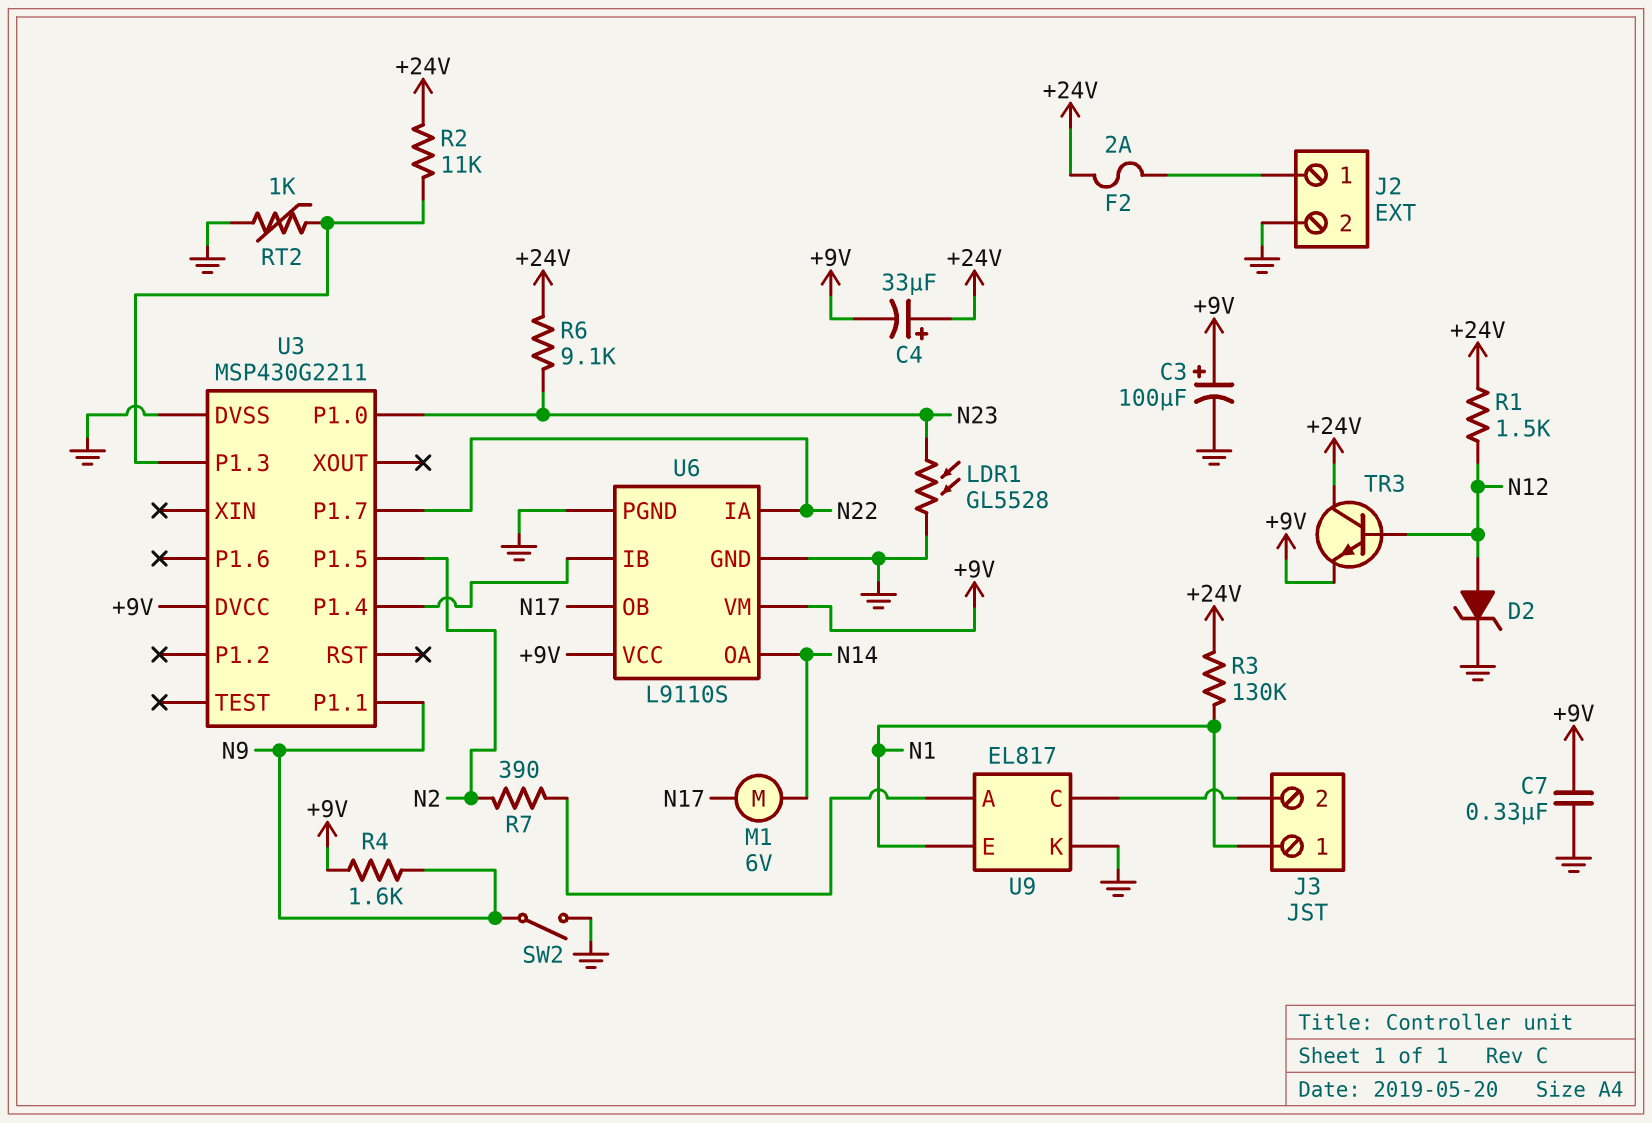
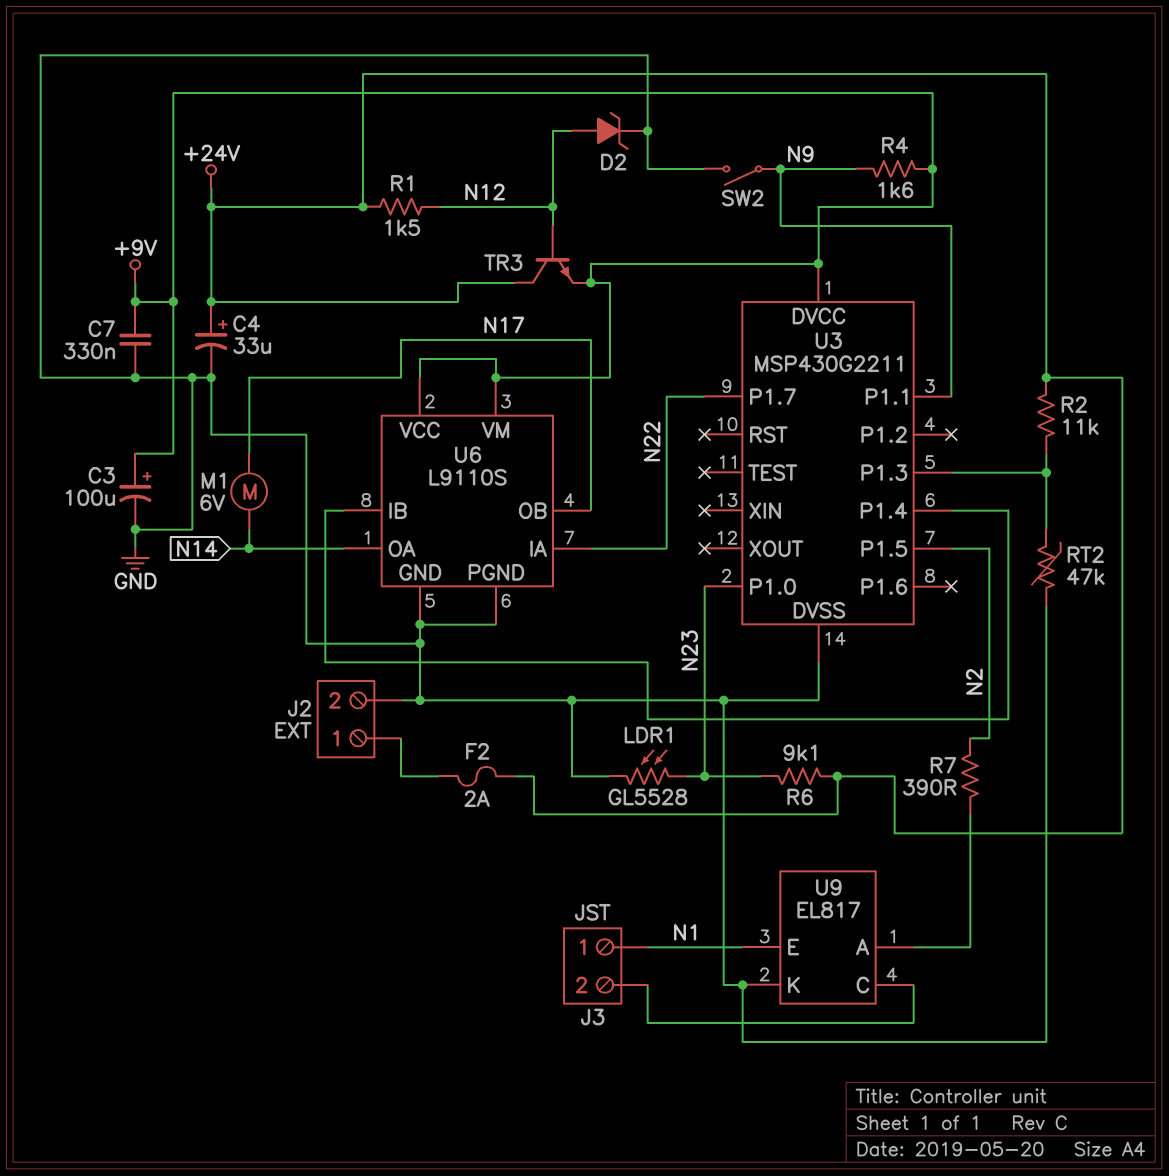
C4: 33uF (plus +24V, minus +9V) -> 33uF (plus +24V, minus GND)
R3: 130k (+24V, N1) -> none
RT2: 1k (GND, U3/P1.3) -> 47k (GND, U3/P1.3)

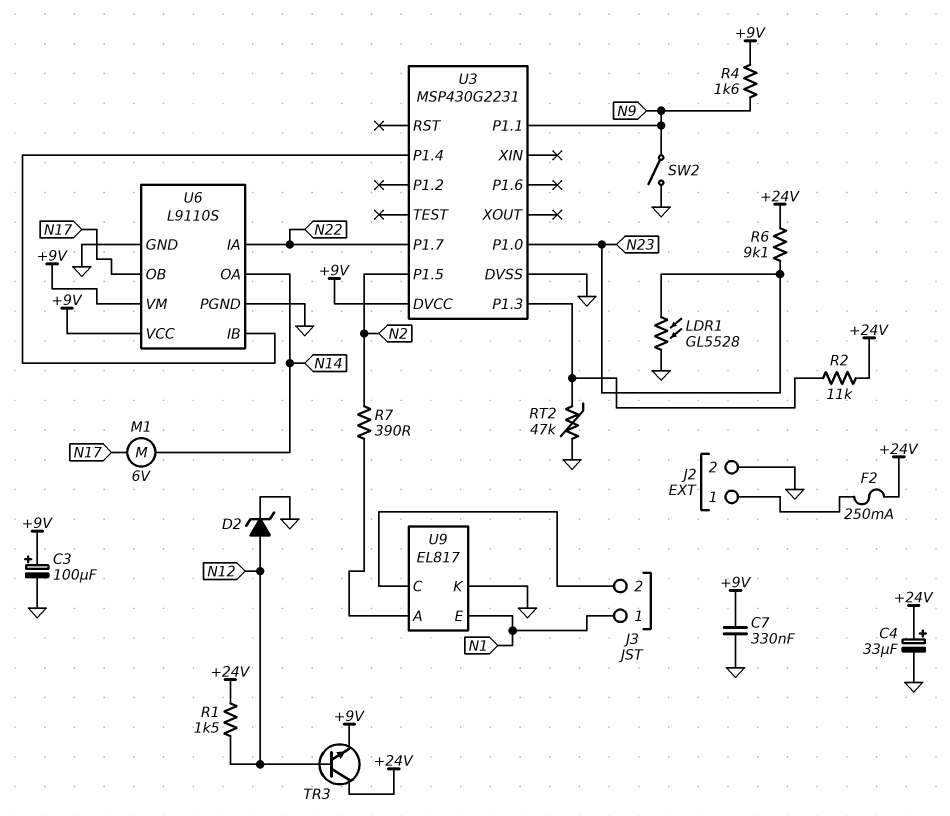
F2: 2A (+24V, J2/1) -> 250mA (+24V, J2/1)
U3: MSP430G2211 -> MSP430G2231

